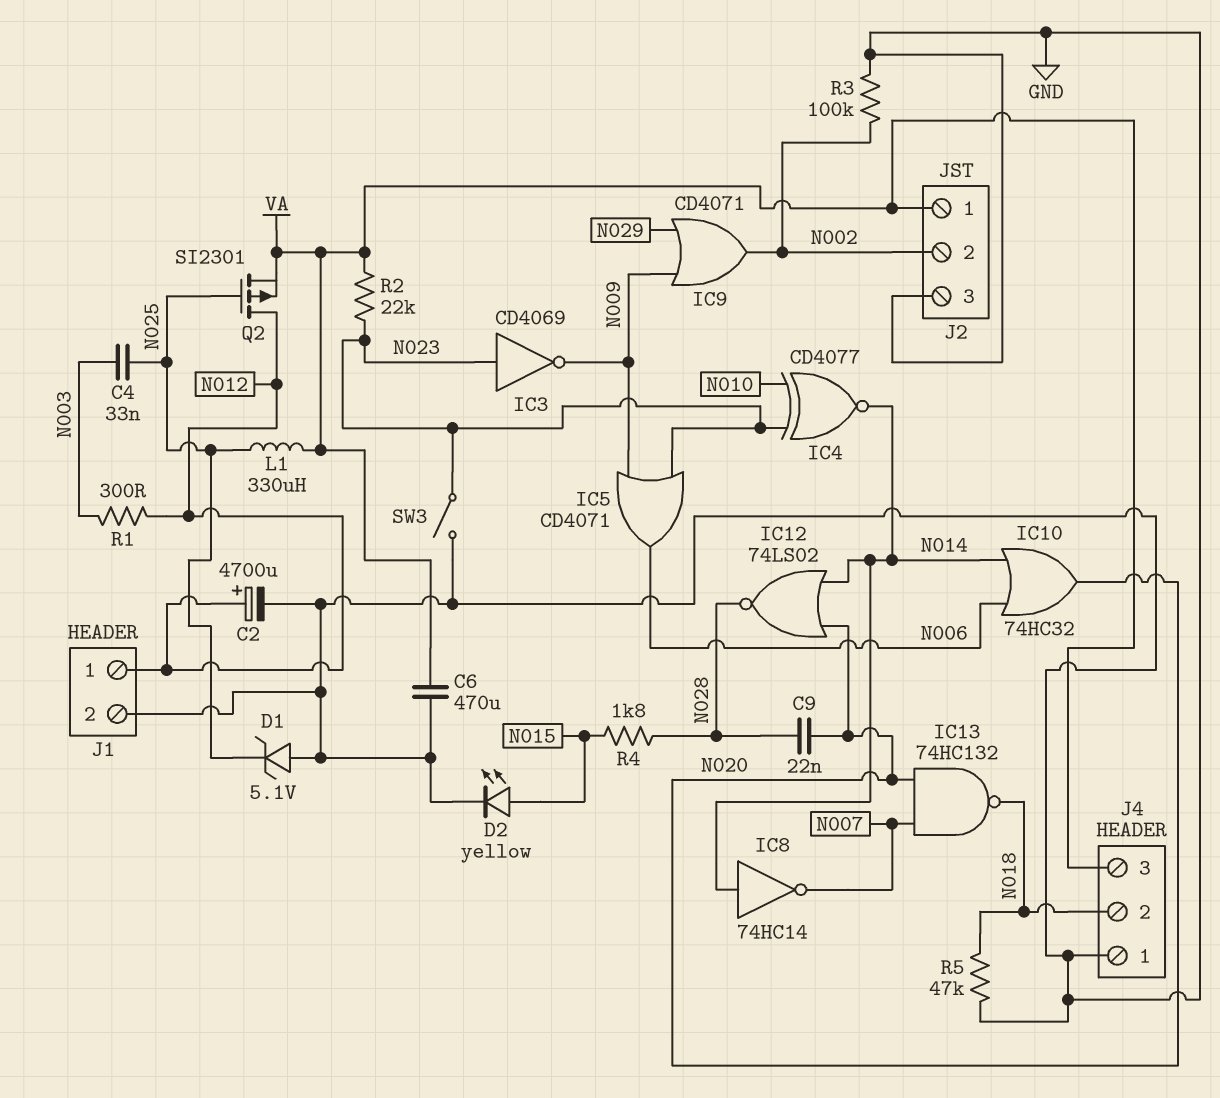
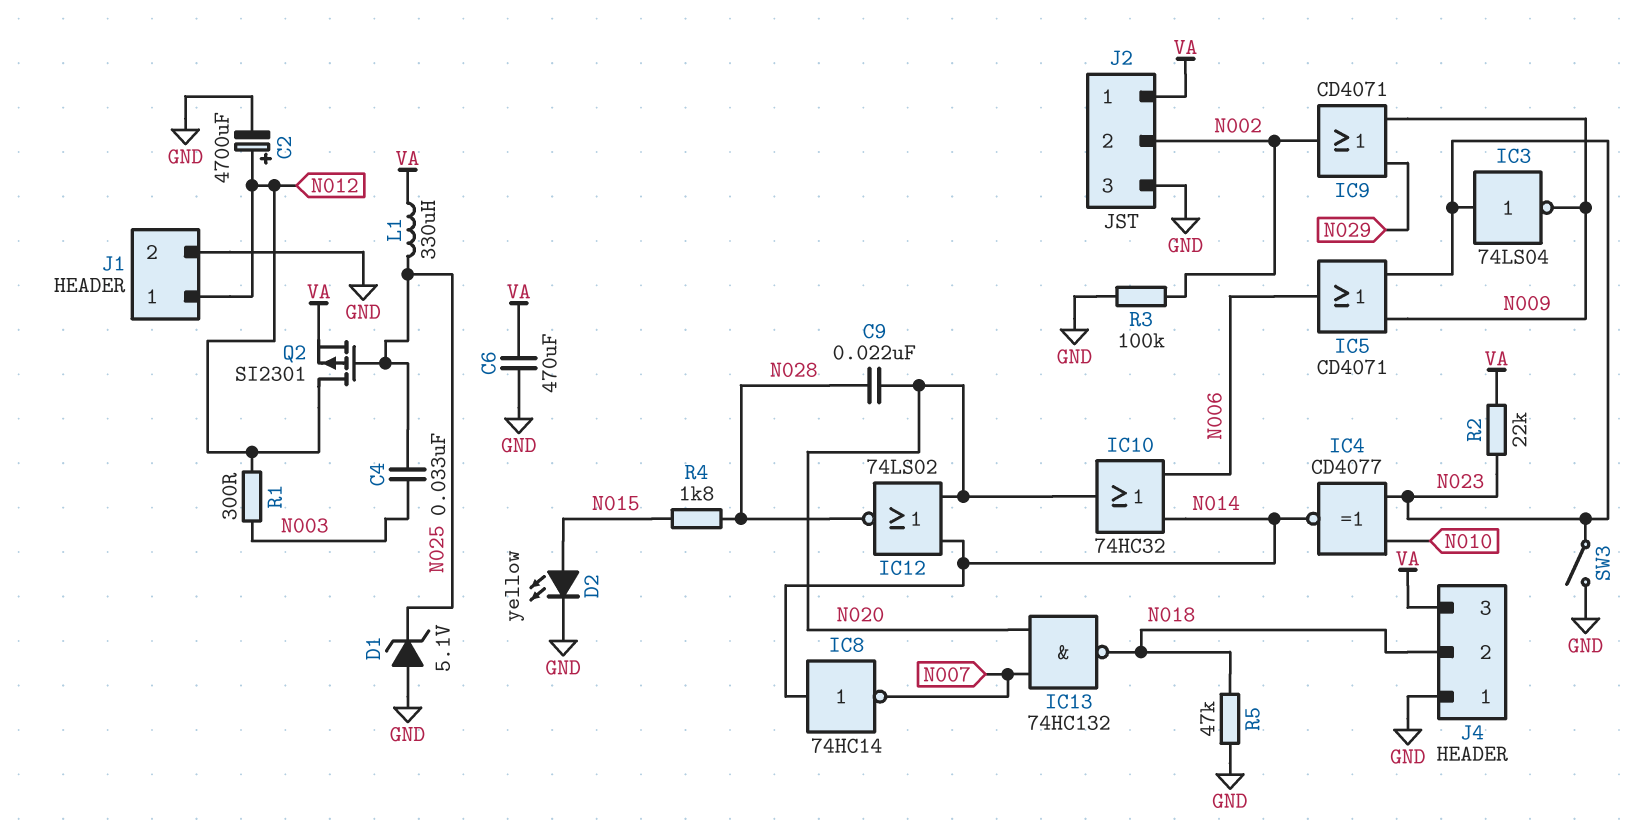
IC3: NOT CD4069 (in N023, out N009) -> NOT 74LS04 (in N023, out N009)

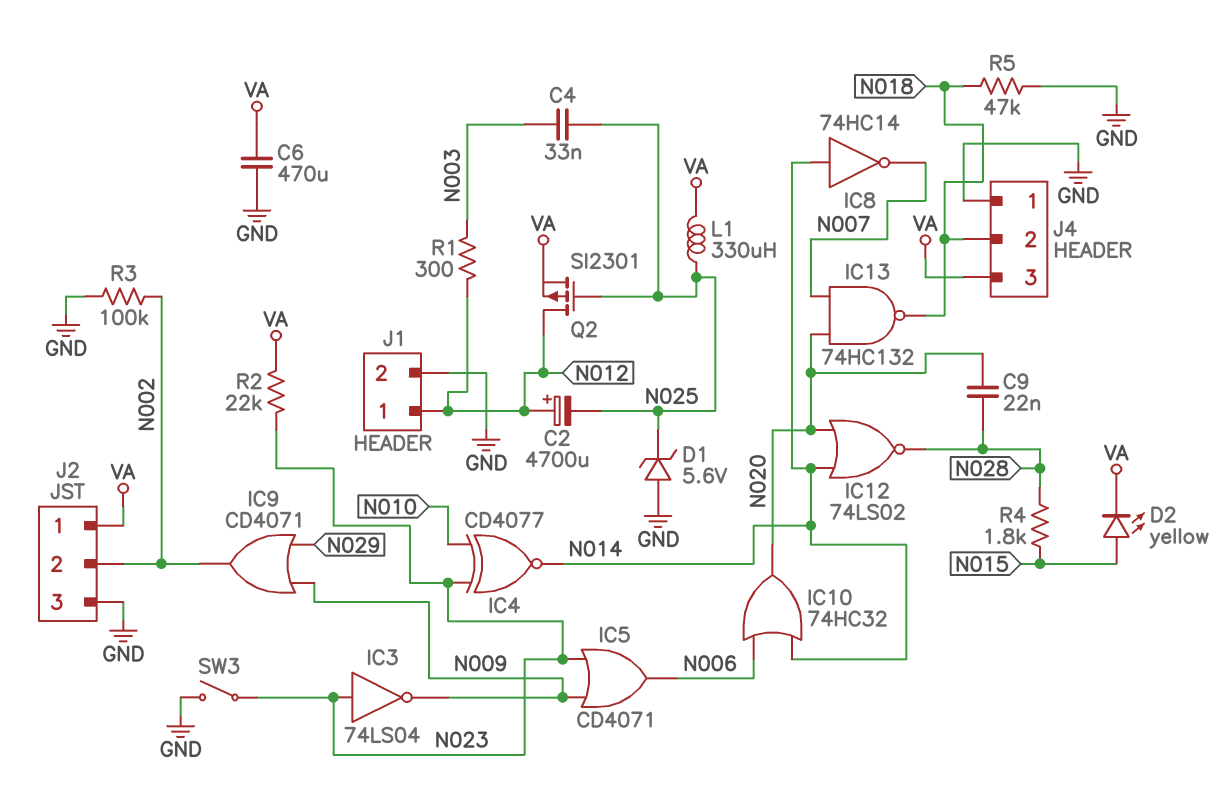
C2: 4700uF (plus N012, minus GND) -> 4700uF (plus N012, minus N025)
D1: zener 5.1V (A GND, K N025) -> zener 5.6V (A GND, K N025)
D2: LED yellow (A N015, K GND) -> LED yellow (A N015, K VA)

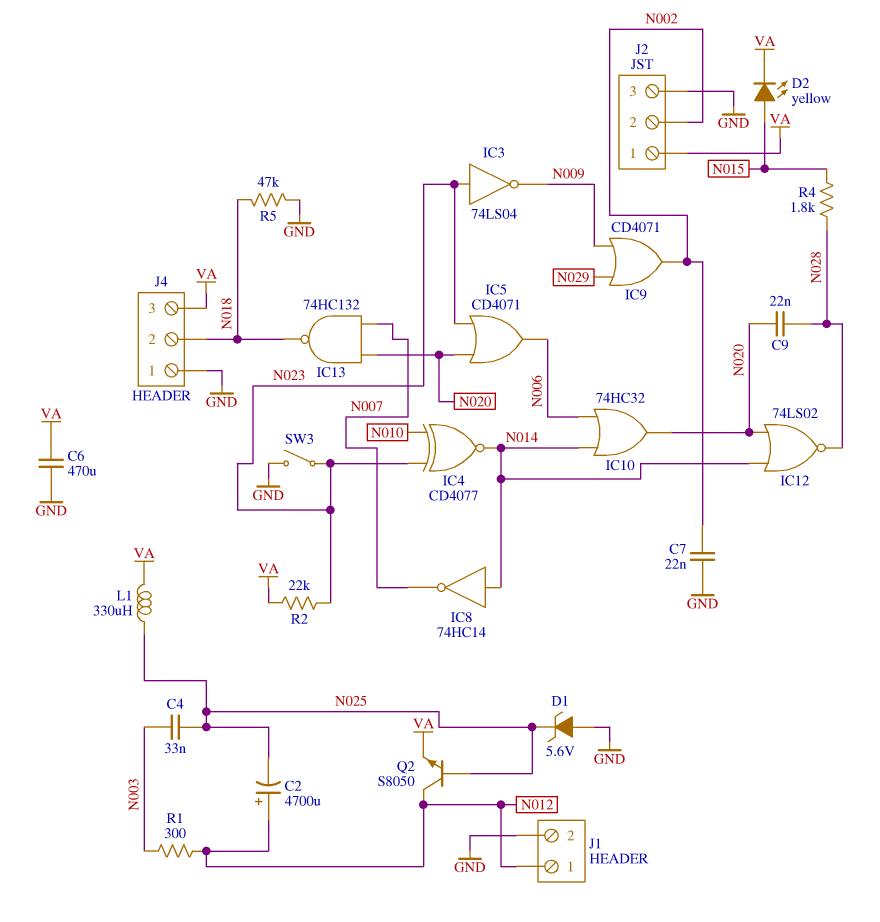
C7: none -> 22nF (GND, N002)
IC5: OR CD4071 (in N009, in N023, out N006) -> OR CD4071 (in N020, in N023, out N006)
Q2: PMOS SI2301 (G N025, D N012, S VA) -> NPN S8050 (B N025, C N012, E VA)
R3: 100k (GND, N002) -> none

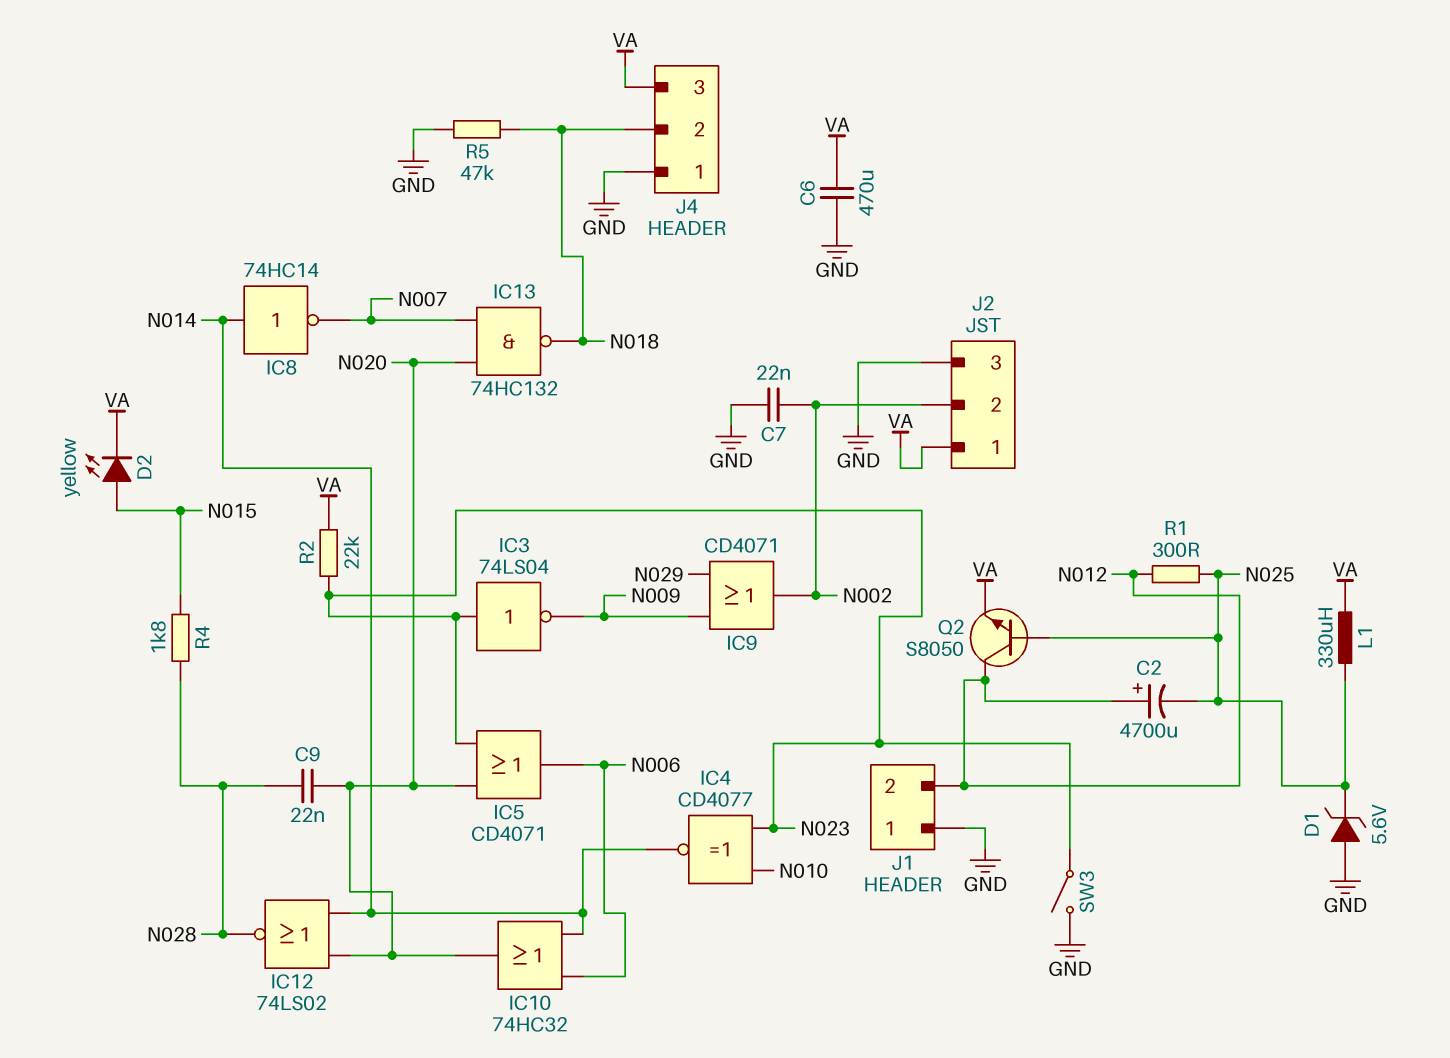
C4: 33nF (N003, N025) -> none
J1 pin 1: N012 -> GND
J1 pin 2: GND -> N012
R1: 300 (N003, N012) -> 300 (N012, N025)

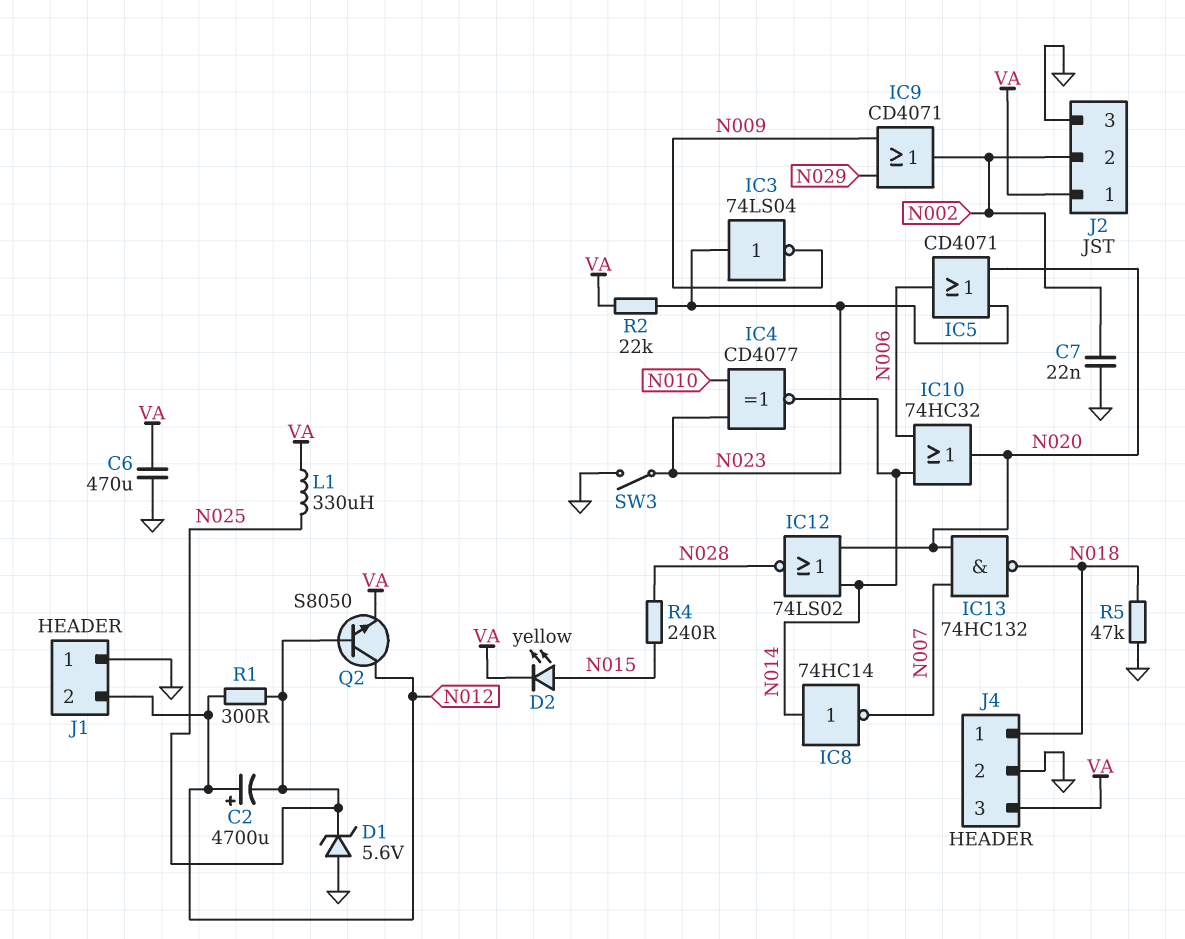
C9: 22nF (N020, N028) -> none
J4 pin 1: GND -> N018
J4 pin 2: N018 -> GND
R4: 1.8k (N015, N028) -> 240 (N015, N028)

